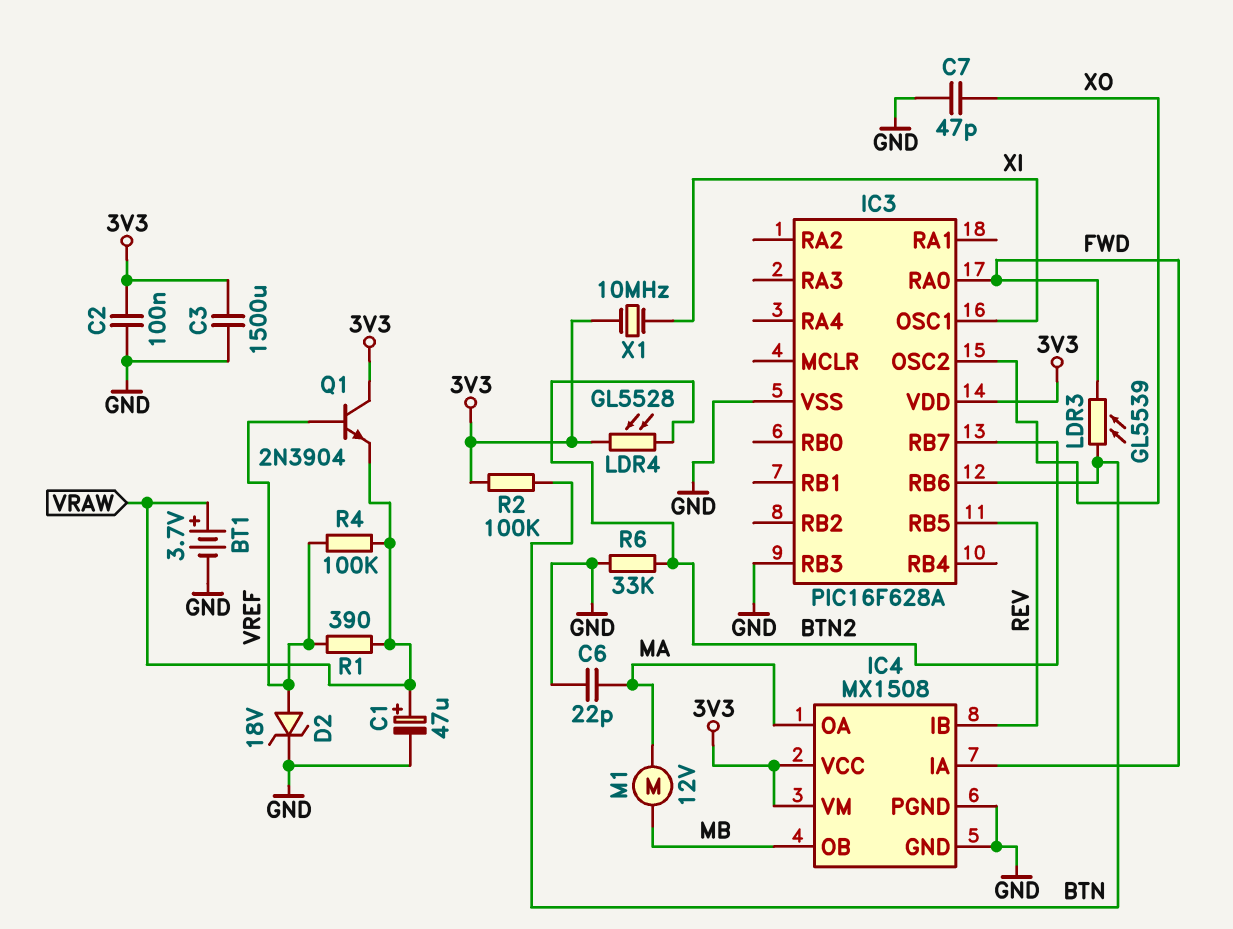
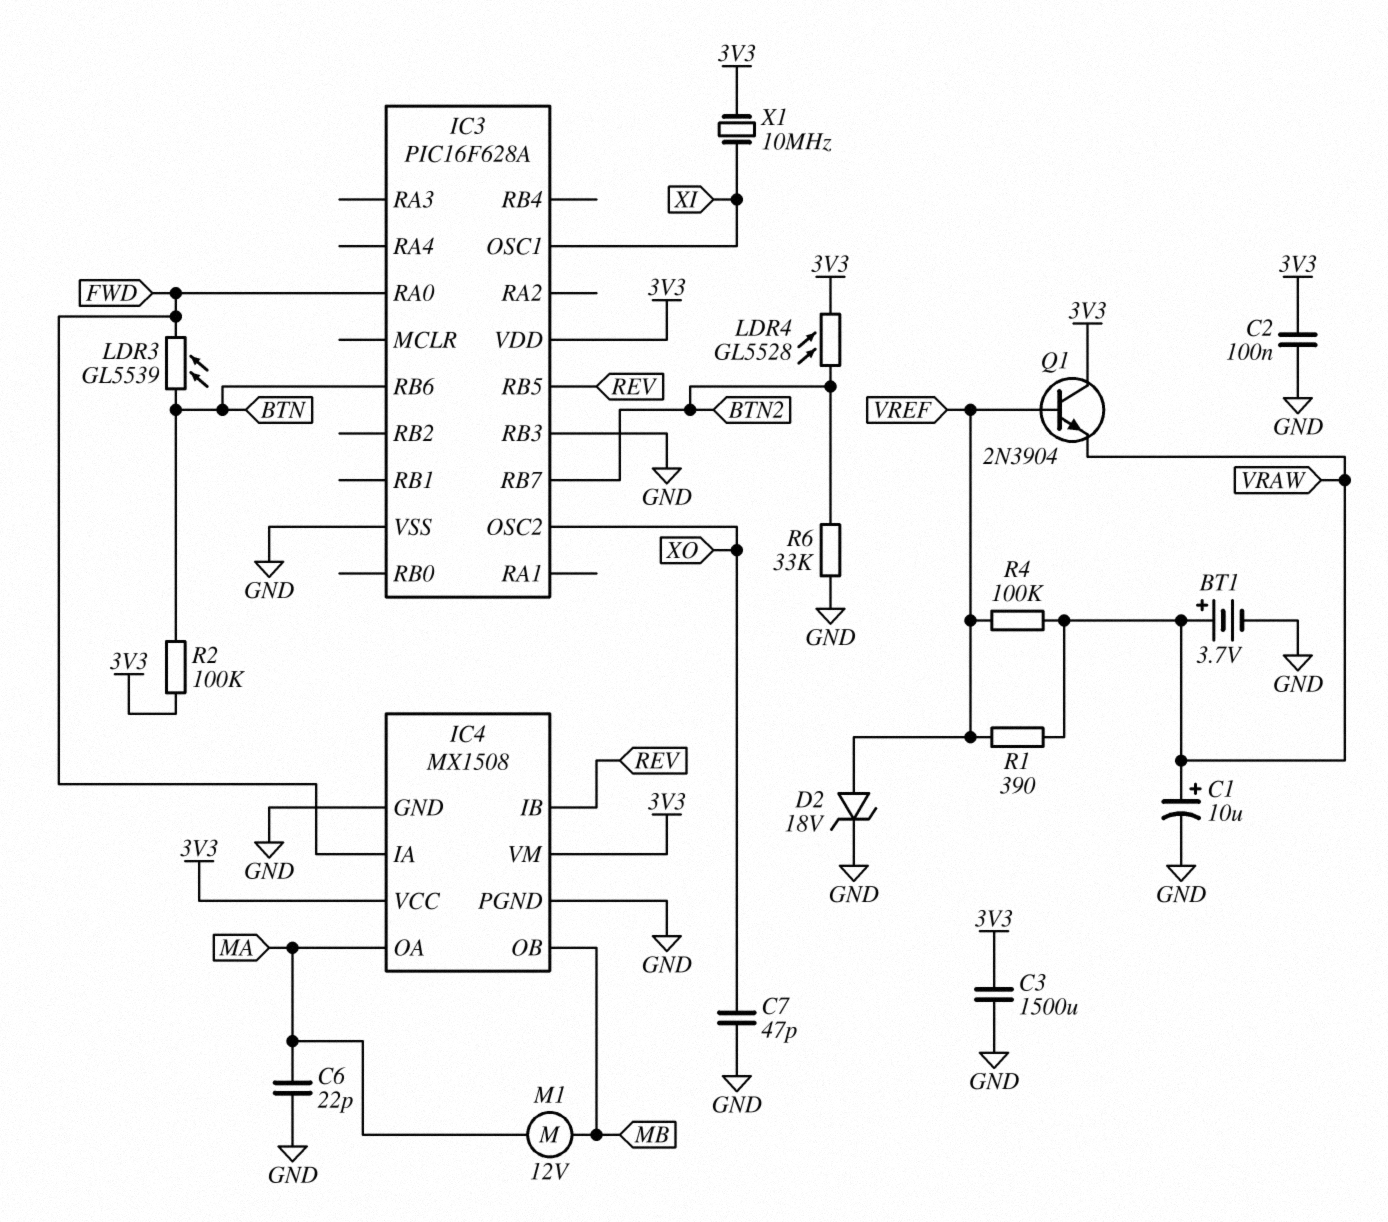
C1: 47uF (plus VRAW, minus GND) -> 10uF (plus VRAW, minus GND)

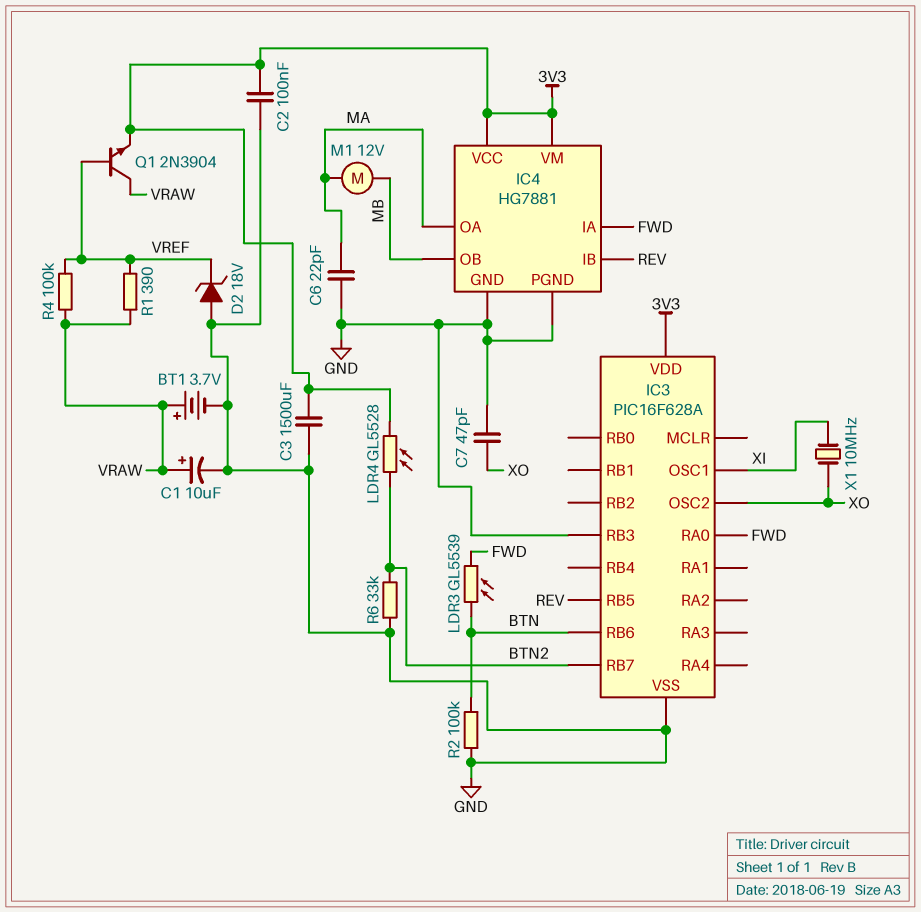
D2: zener 18V (A VREF, K GND) -> zener 18V (A GND, K VREF)
IC4: MX1508 -> HG7881
Q1: NPN 2N3904 (B VREF, C 3V3, E VRAW) -> NPN 2N3904 (B VREF, C VRAW, E 3V3)
R2: 100k (3V3, BTN) -> 100k (BTN, GND)
X1: 10MHz (3V3, XI) -> 10MHz (XI, XO)

